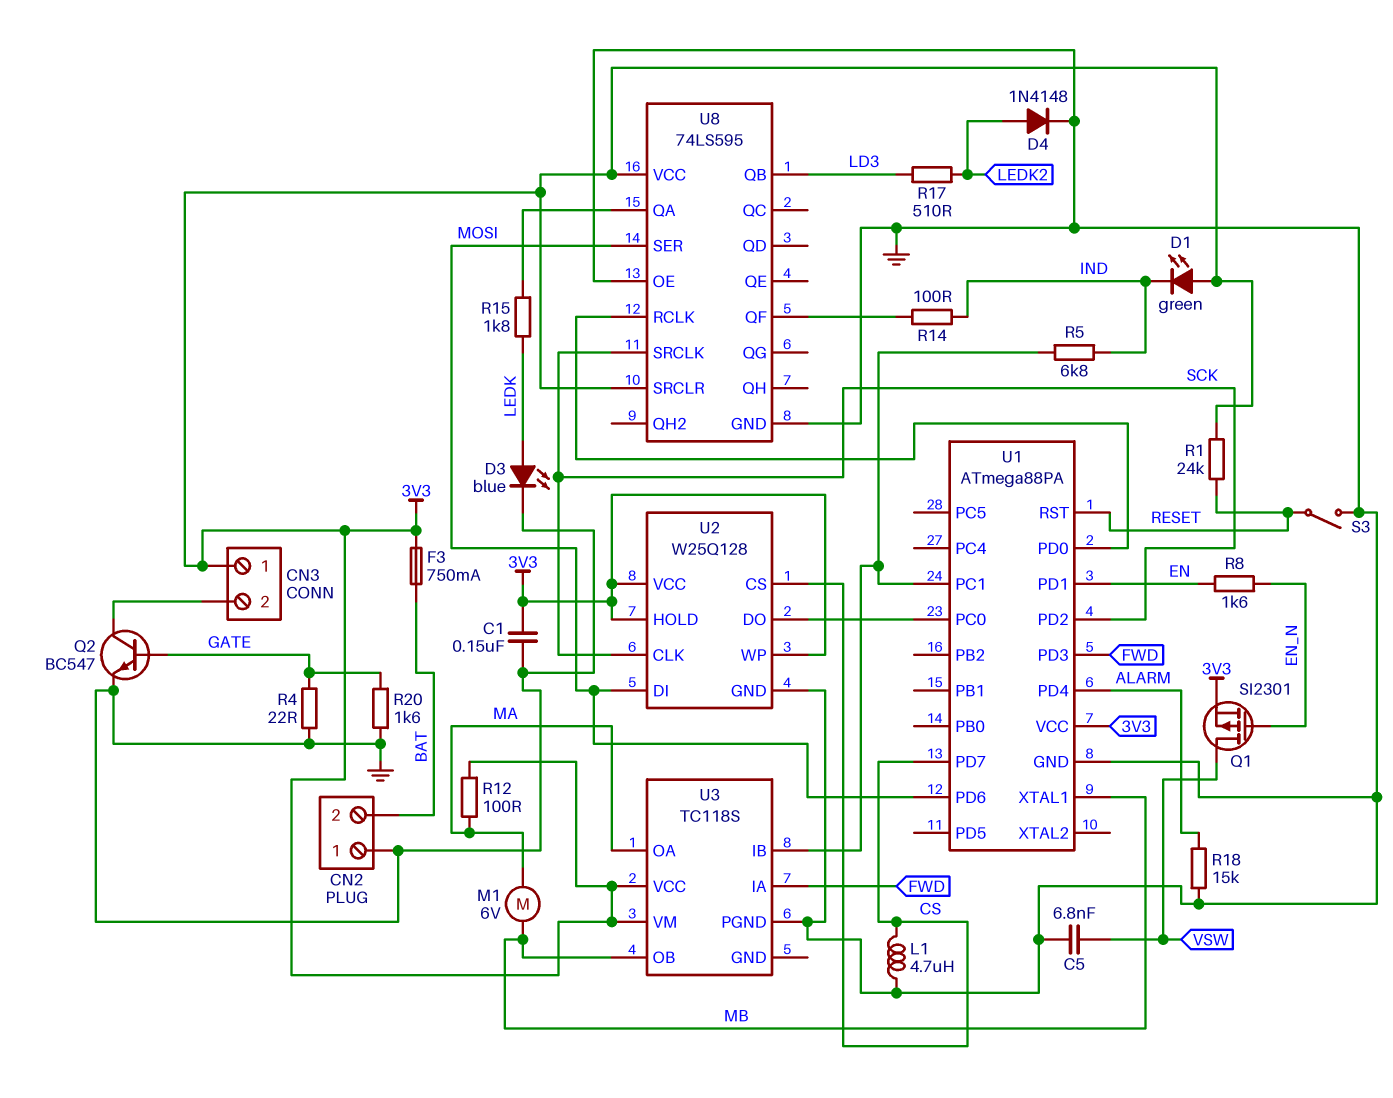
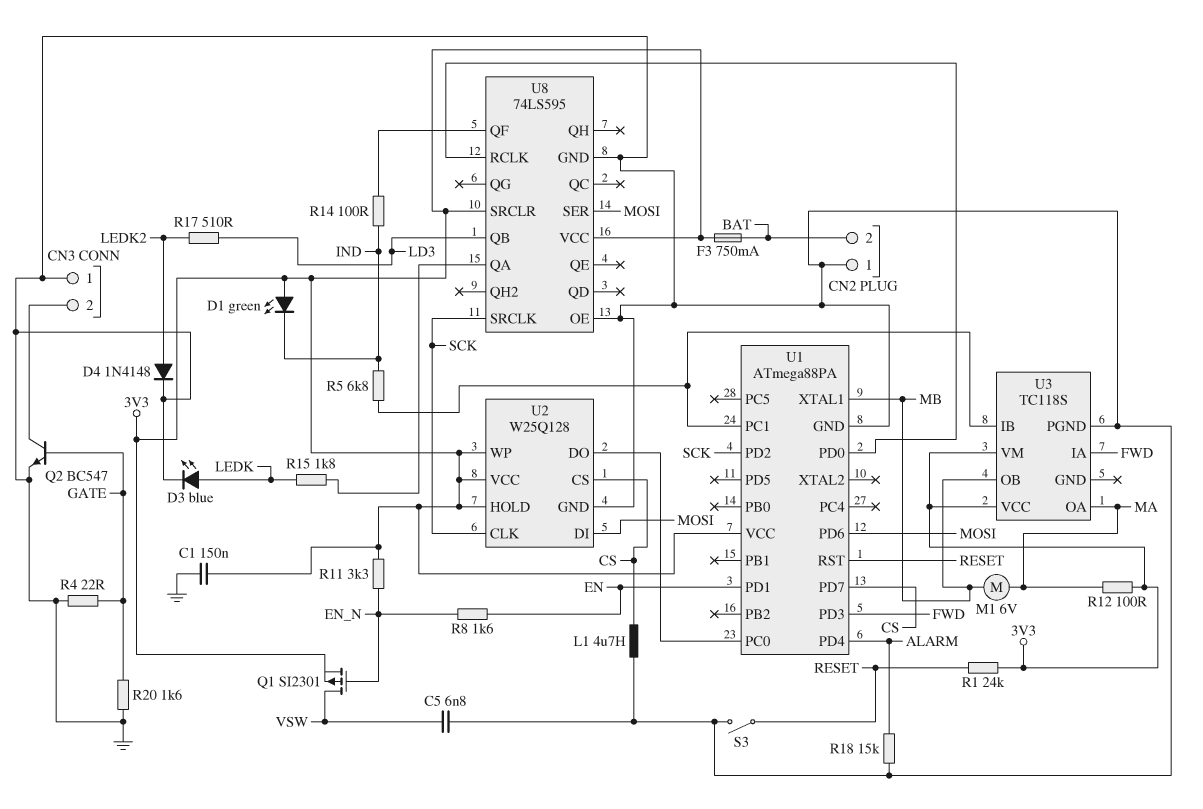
CN3 pin 1: 3V3 -> GND
R11: none -> 3.3k (3V3, EN_N)

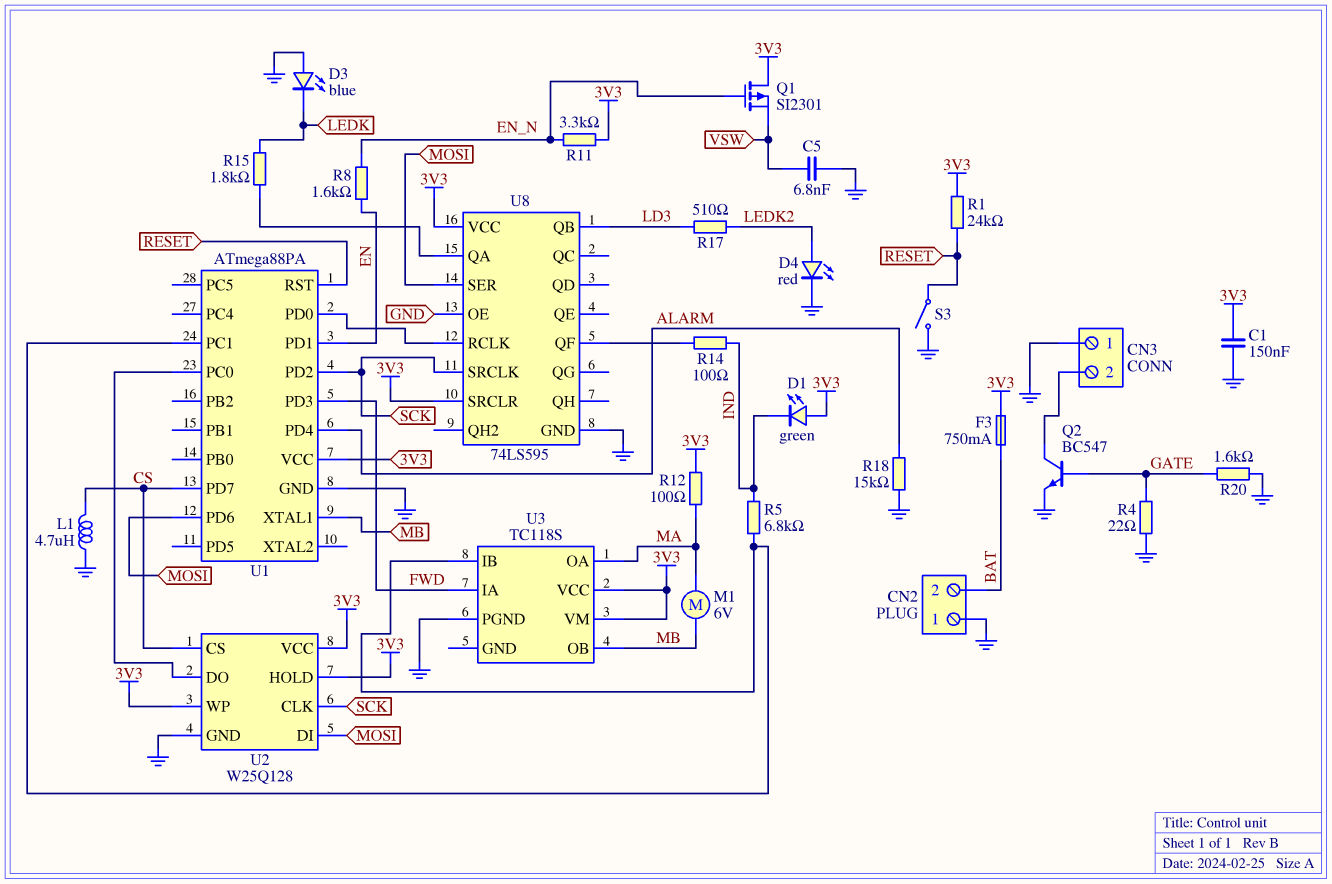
D3: LED blue (A LEDK, K GND) -> LED blue (A GND, K LEDK)
D4: diode 1N4148 (A LEDK2, K GND) -> LED red (A LEDK2, K GND)
Q1: PMOS SI2301 (G EN_N, D VSW, S 3V3) -> PMOS SI2301 (G EN_N, D 3V3, S VSW)

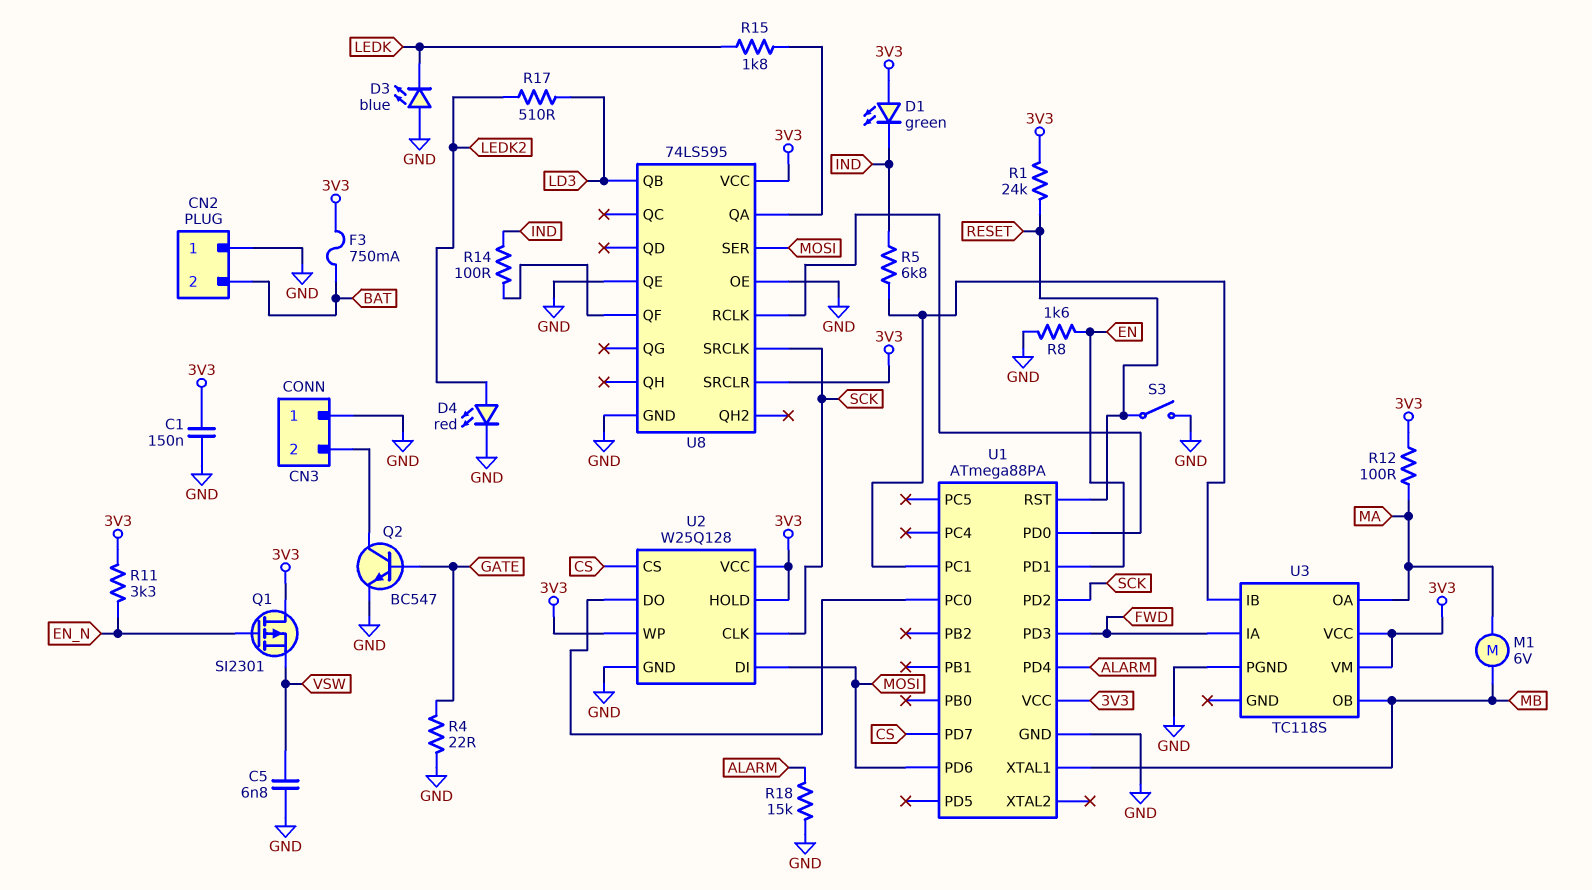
L1: 4.7uH (CS, GND) -> none
R8: 1.6k (EN, EN_N) -> 1.6k (EN, GND)
R20: 1.6k (GATE, GND) -> none
U8 pin QE: none -> GND

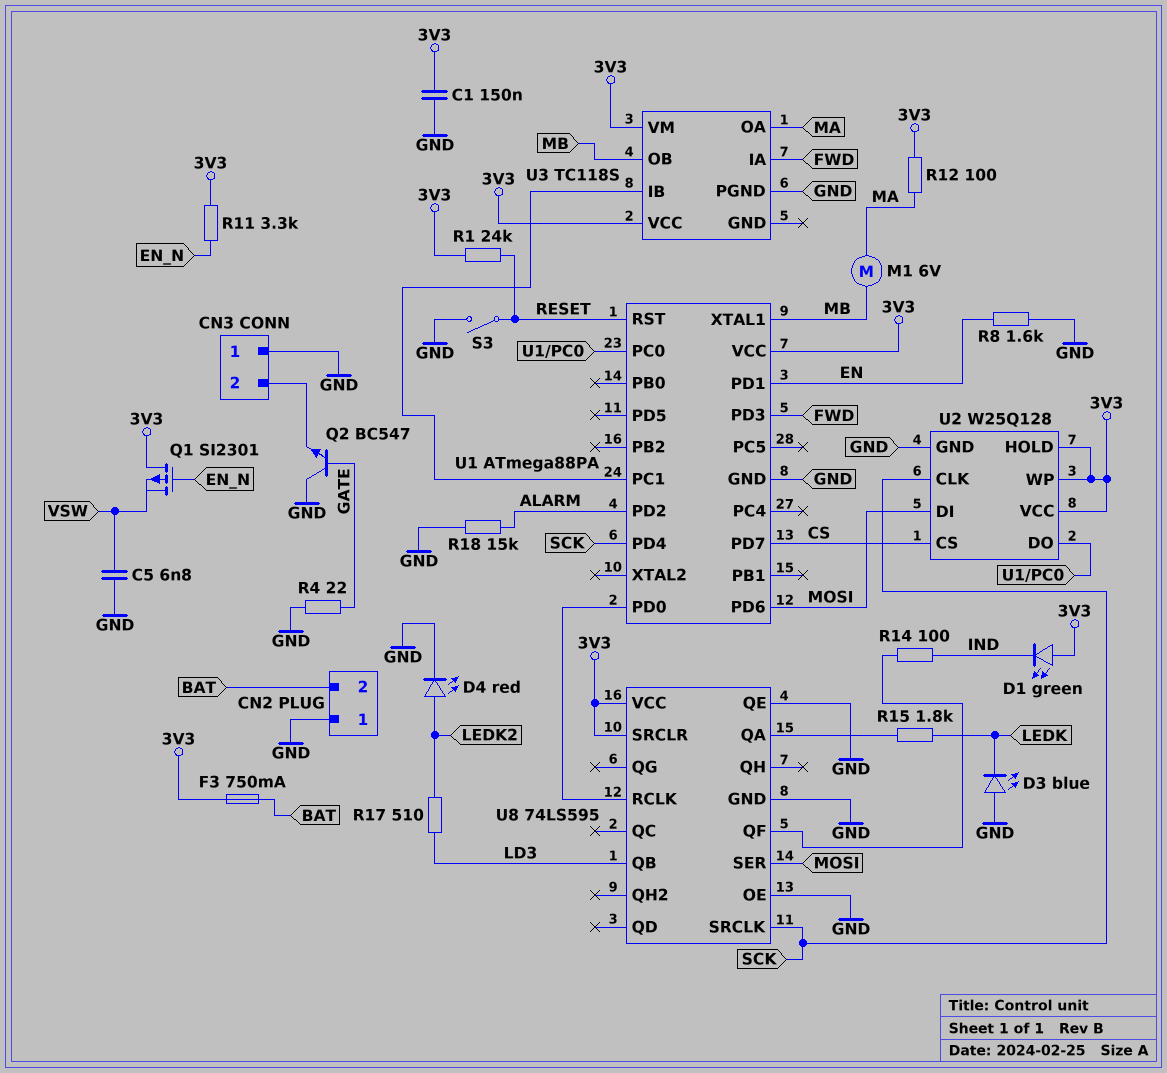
Q2: NPN BC547 (B GATE, C CN3/2, E GND) -> NPN BC547 (B GATE, C GND, E CN3/2)
R5: 6.8k (IND, U1/PC1) -> none
U1 pin PD2: SCK -> ALARM
U1 pin PD4: ALARM -> SCK

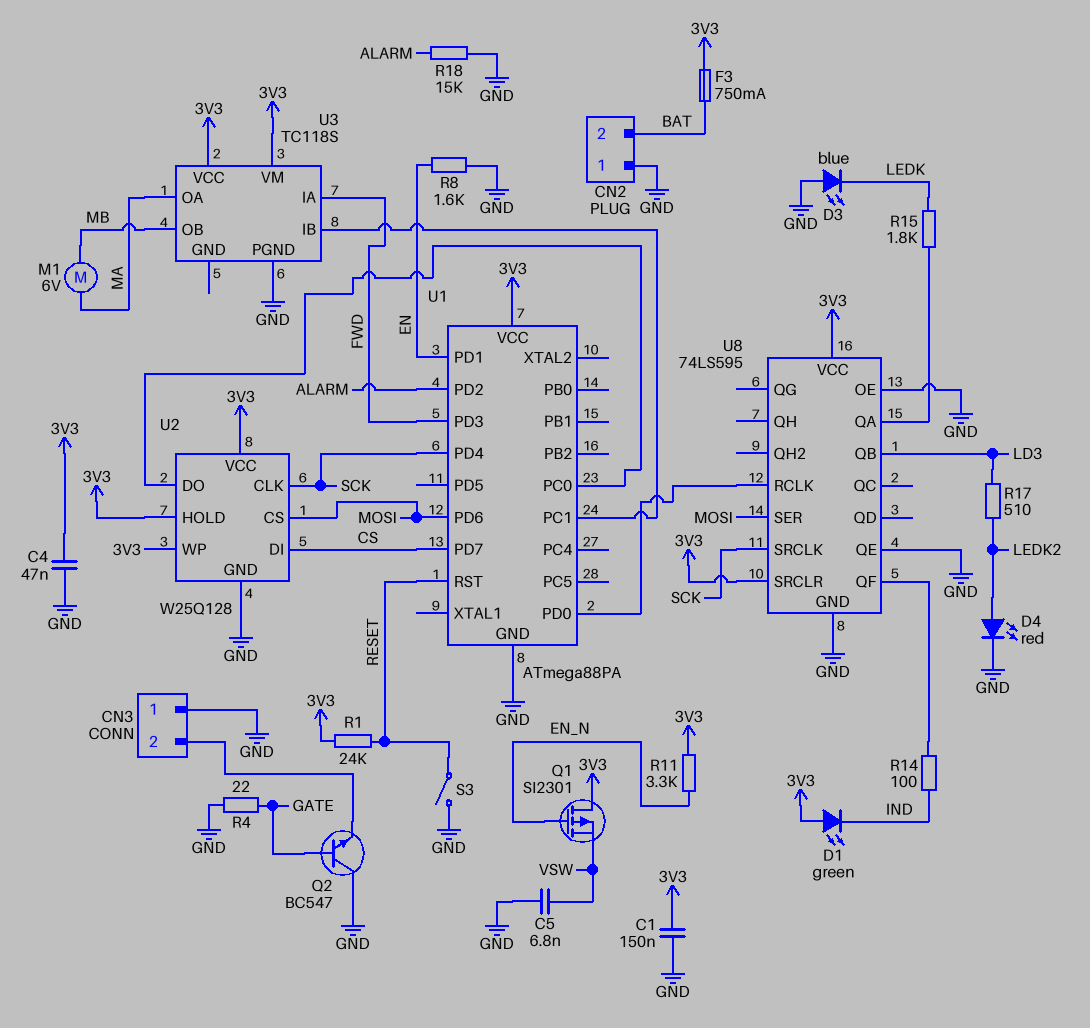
C4: none -> 47nF (3V3, GND)
R12: 100 (3V3, MA) -> none
U1 pin XTAL1: MB -> none
U2 pin CS: CS -> MOSI
U2 pin DI: MOSI -> CS

